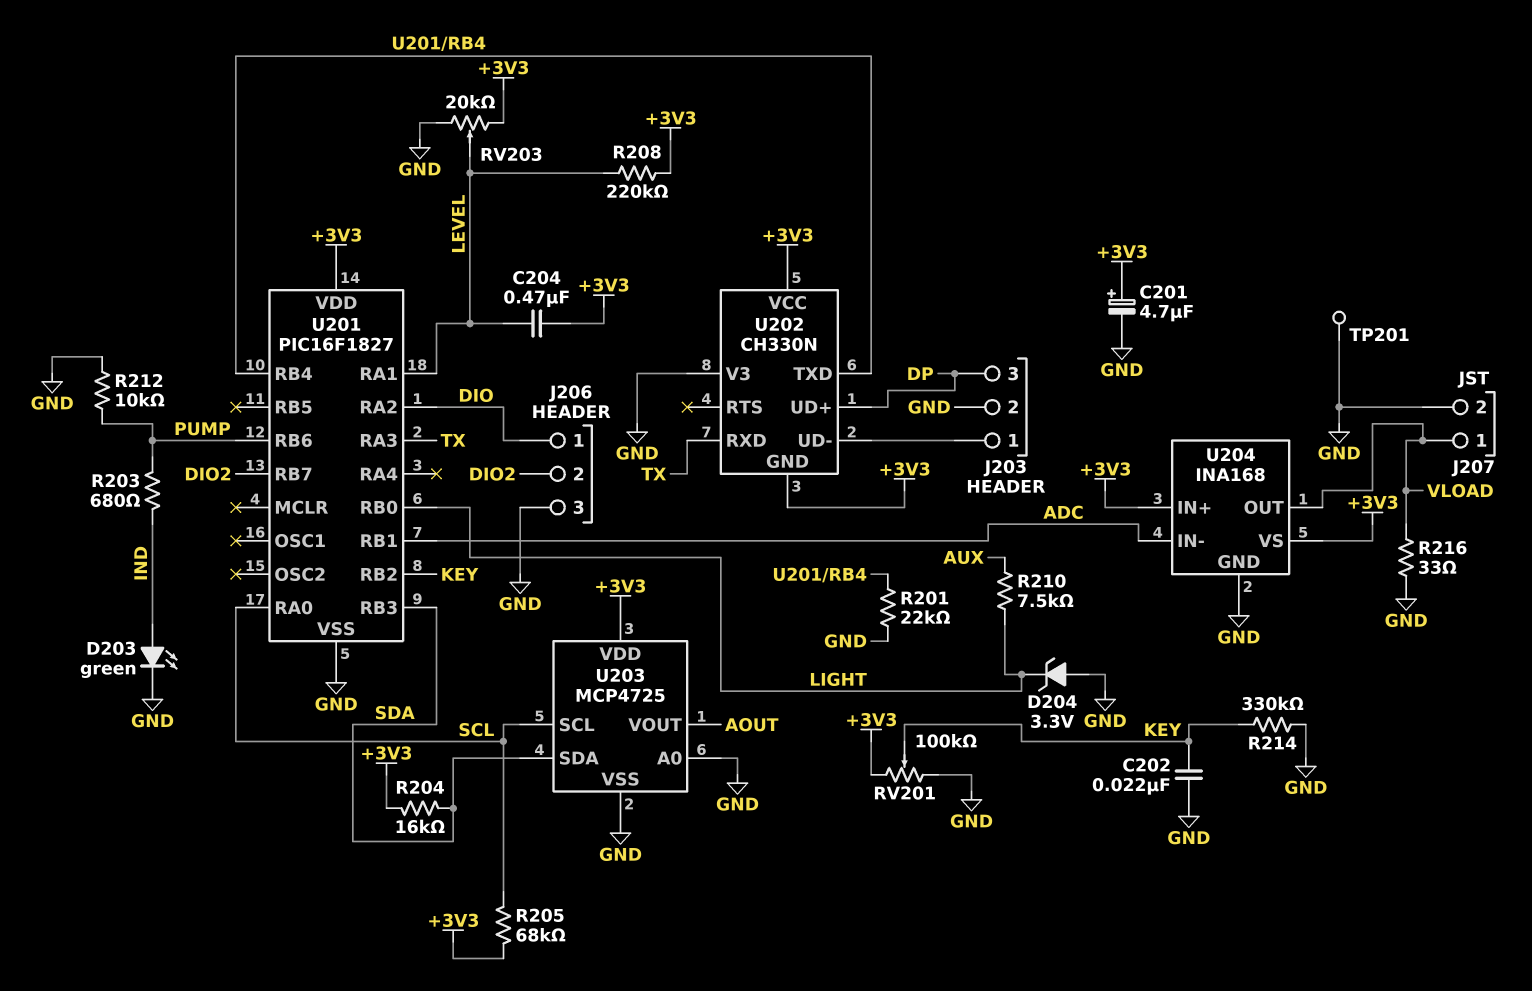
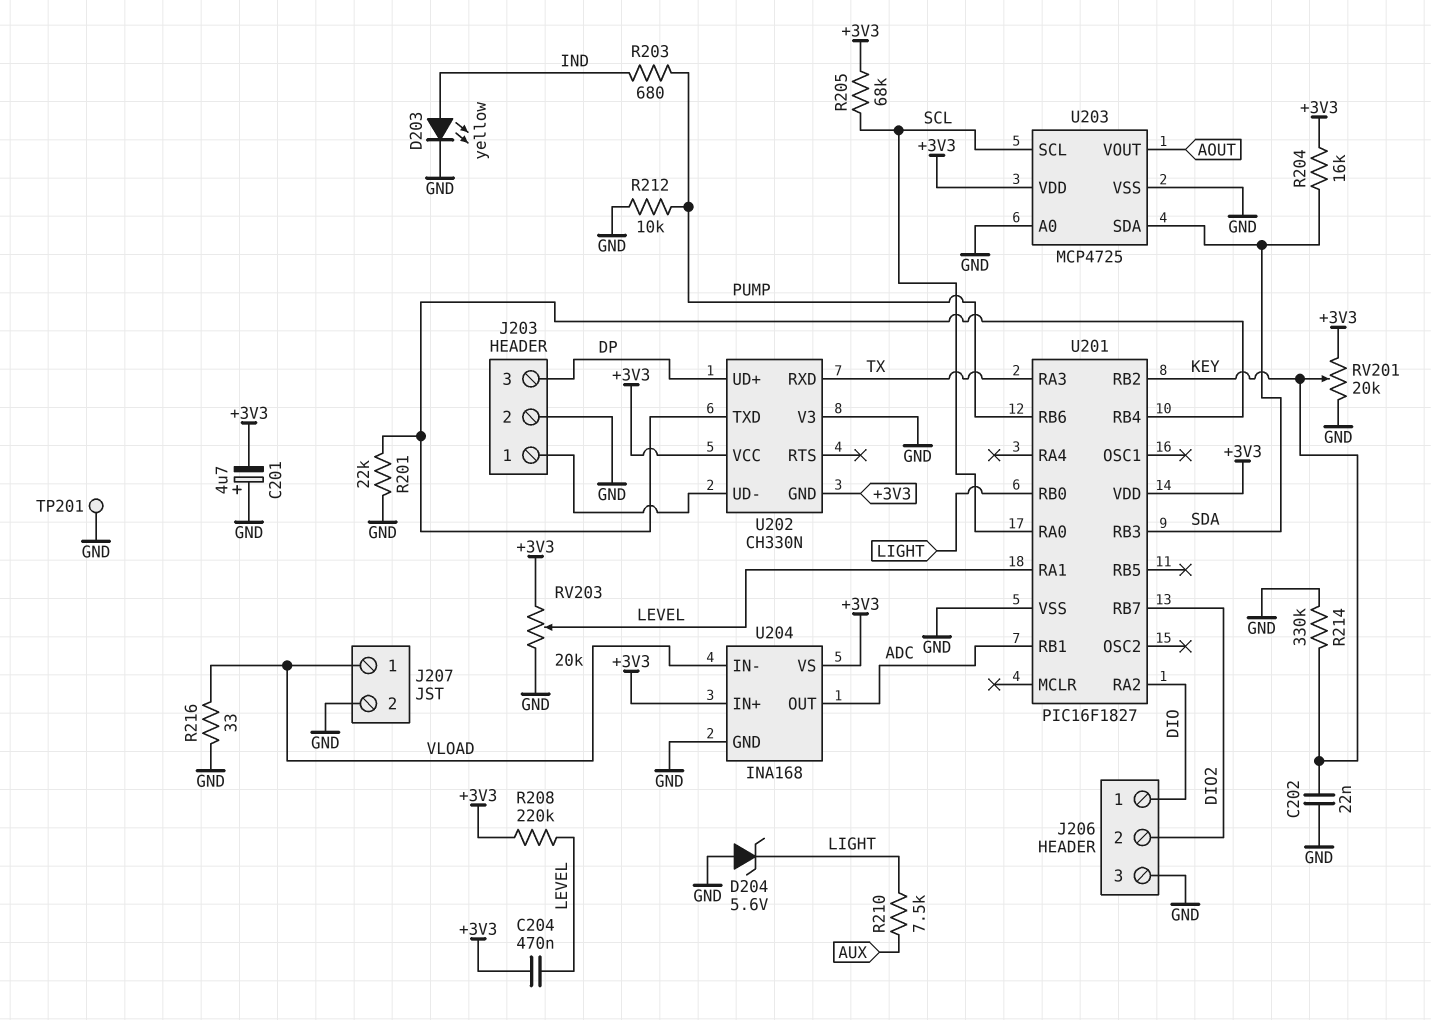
C201: 4.7uF (plus +3V3, minus GND) -> 4.7uF (plus GND, minus +3V3)
D203: LED green (A IND, K GND) -> LED yellow (A IND, K GND)
D204: zener 3.3V (A GND, K LIGHT) -> zener 5.6V (A GND, K LIGHT)
RV201: 100k (+3V3, GND, wiper KEY) -> 20k (+3V3, GND, wiper KEY)
U204 pin IN-: ADC -> VLOAD
U204 pin OUT: VLOAD -> ADC

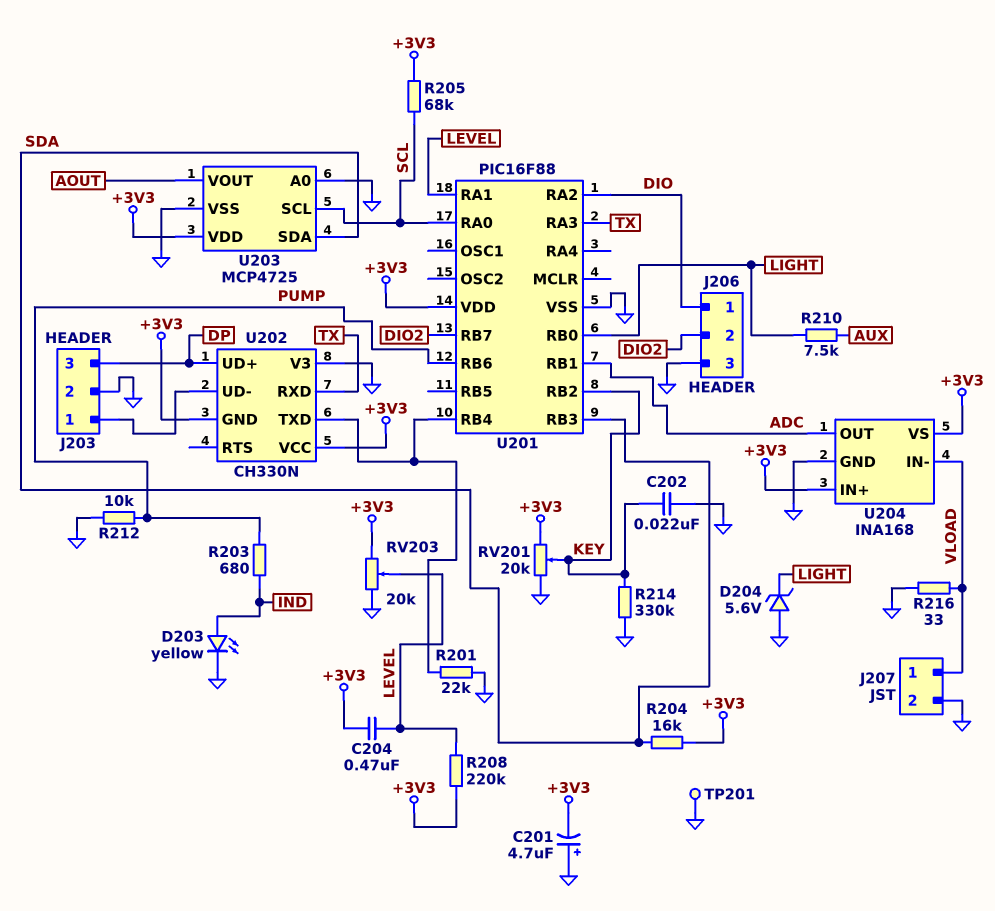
U201: PIC16F1827 -> PIC16F88

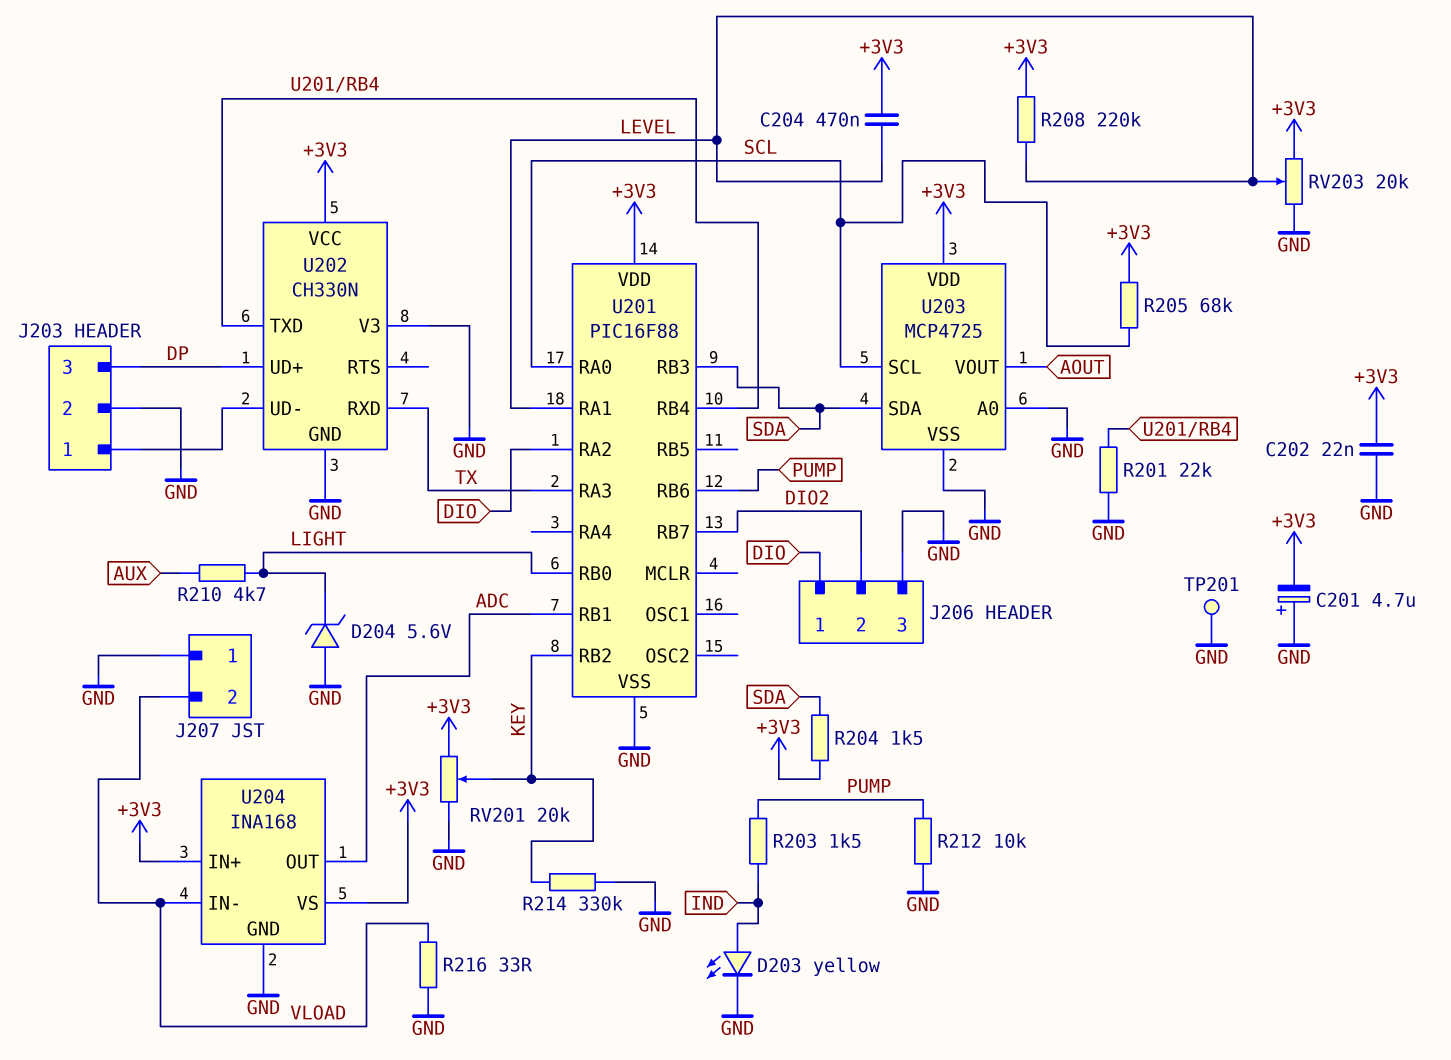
C202: 22nF (GND, KEY) -> 22nF (+3V3, GND)
J207 pin 1: VLOAD -> GND
J207 pin 2: GND -> VLOAD
R203: 680 (IND, PUMP) -> 1.5k (IND, PUMP)
R204: 16k (+3V3, SDA) -> 1.5k (+3V3, SDA)
R210: 7.5k (AUX, LIGHT) -> 4.7k (AUX, LIGHT)
U202 pin GND: +3V3 -> GND

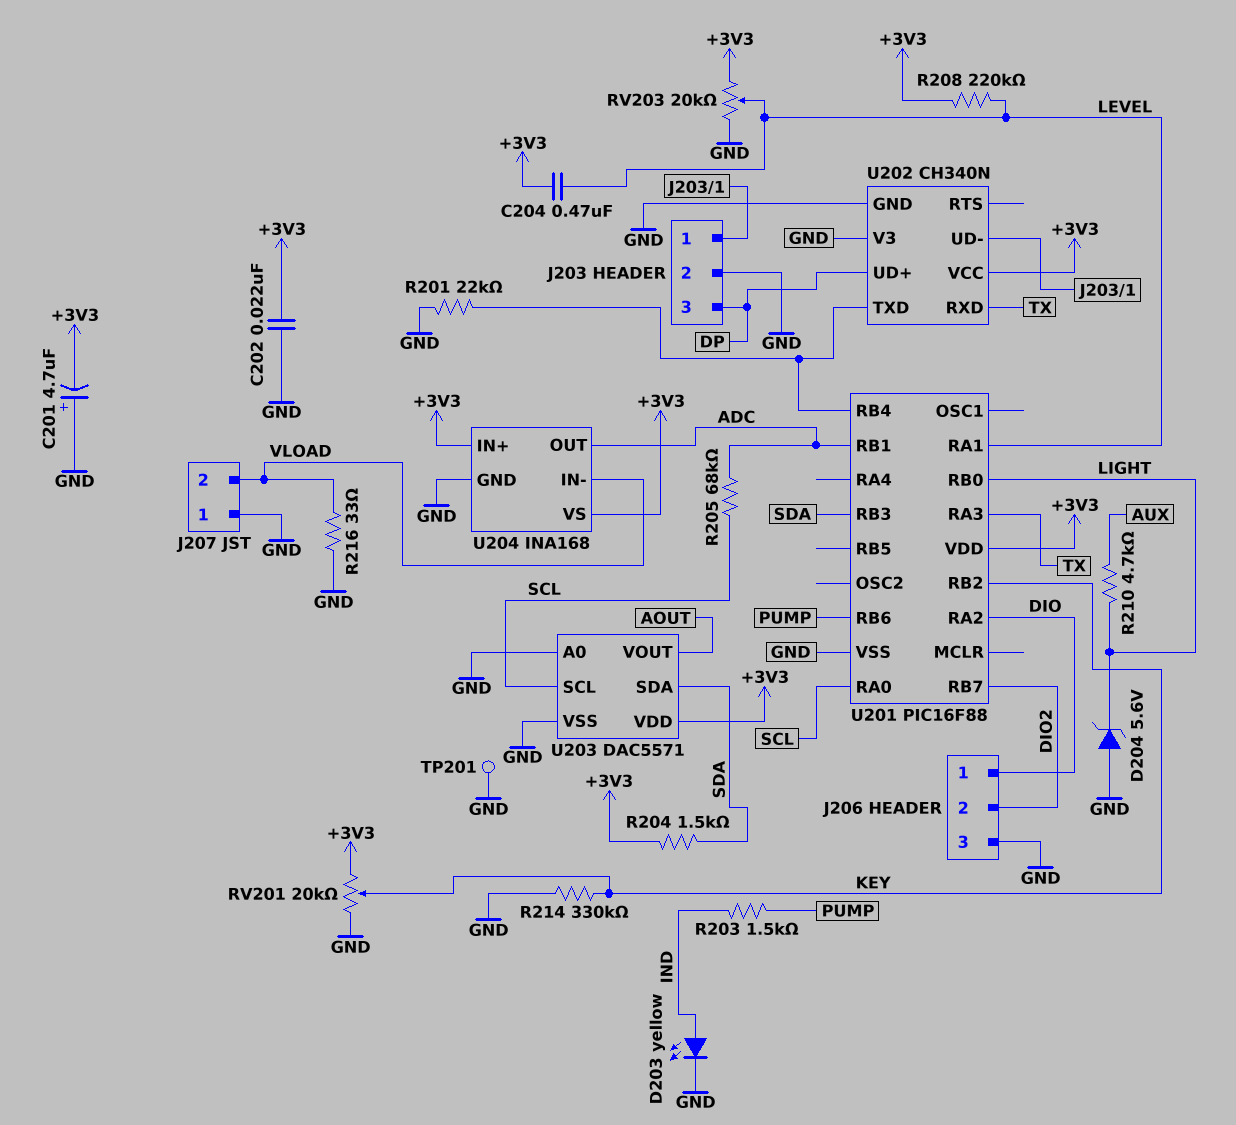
R205: 68k (+3V3, SCL) -> 68k (ADC, SCL)
R212: 10k (GND, PUMP) -> none
U202: CH330N -> CH340N
U203: MCP4725 -> DAC5571

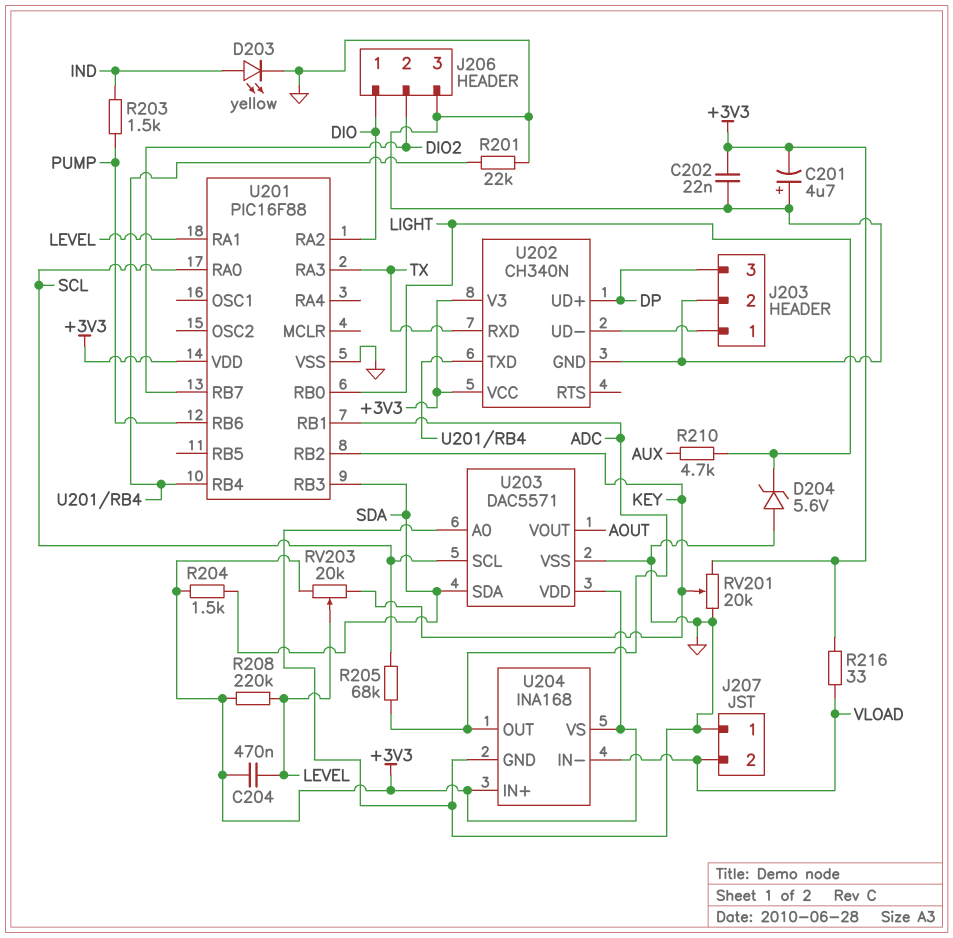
R214: 330k (GND, KEY) -> none
R216: 33 (GND, VLOAD) -> 33 (+3V3, VLOAD)
RV203: 20k (+3V3, GND, wiper LEVEL) -> 20k (+3V3, KEY, wiper LEVEL)
TP201: test point (GND) -> none
U202 pin V3: GND -> +3V3

